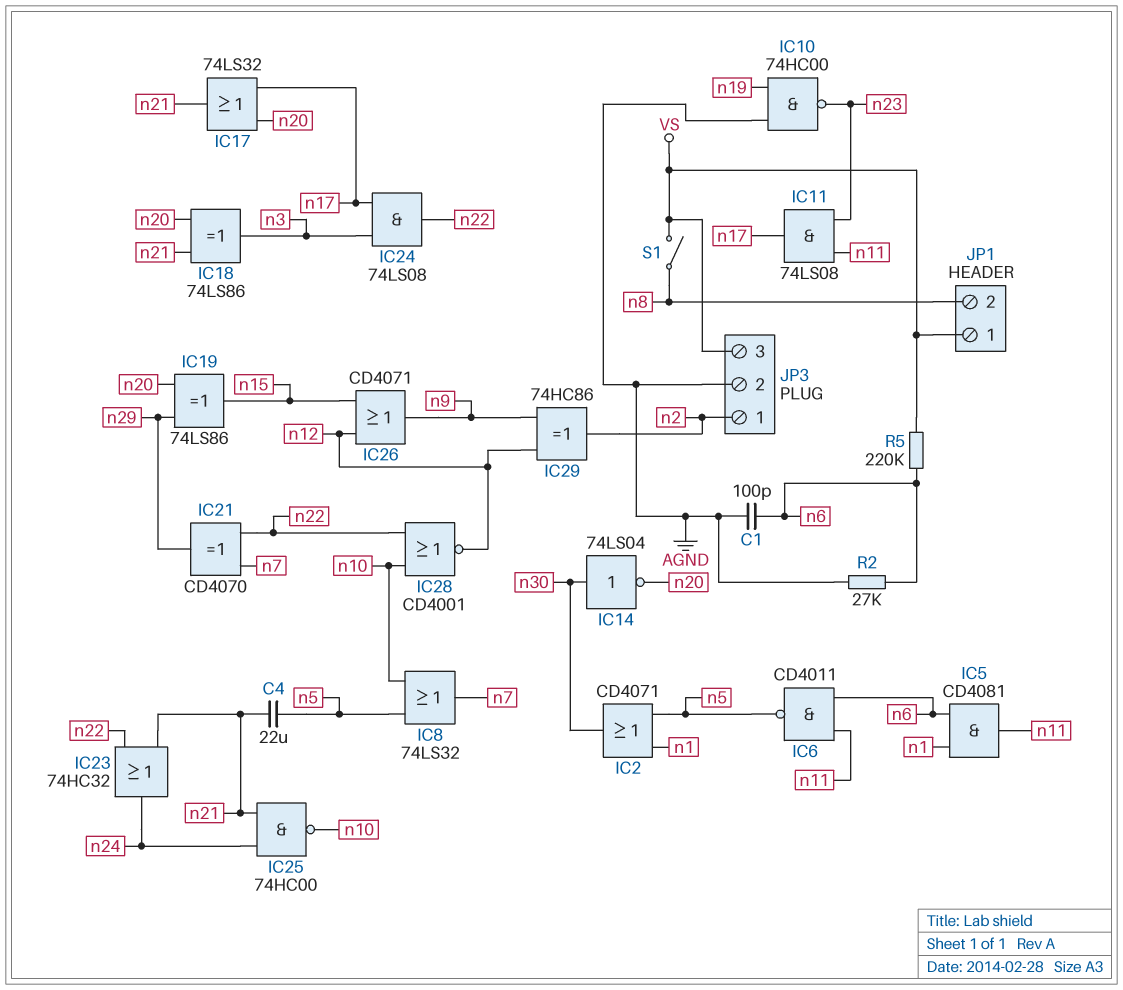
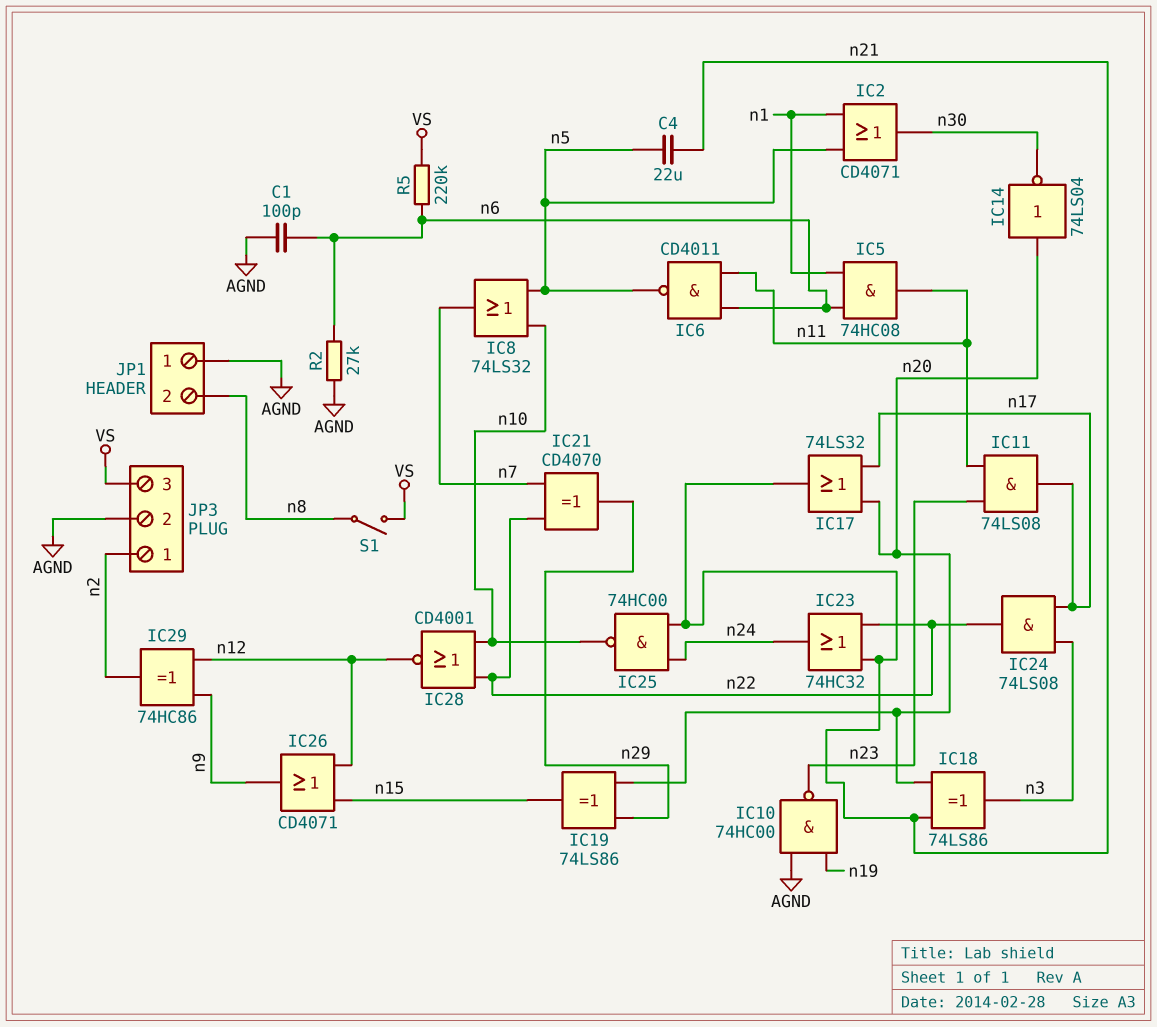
IC5: AND CD4081 (in n1, in n6, out n11) -> AND 74HC08 (in n1, in n6, out n11)
IC14: NOT 74LS04 (in n30, out n20) -> NOT 74LS04 (in n20, out n30)
JP1 pin 1: VS -> AGND

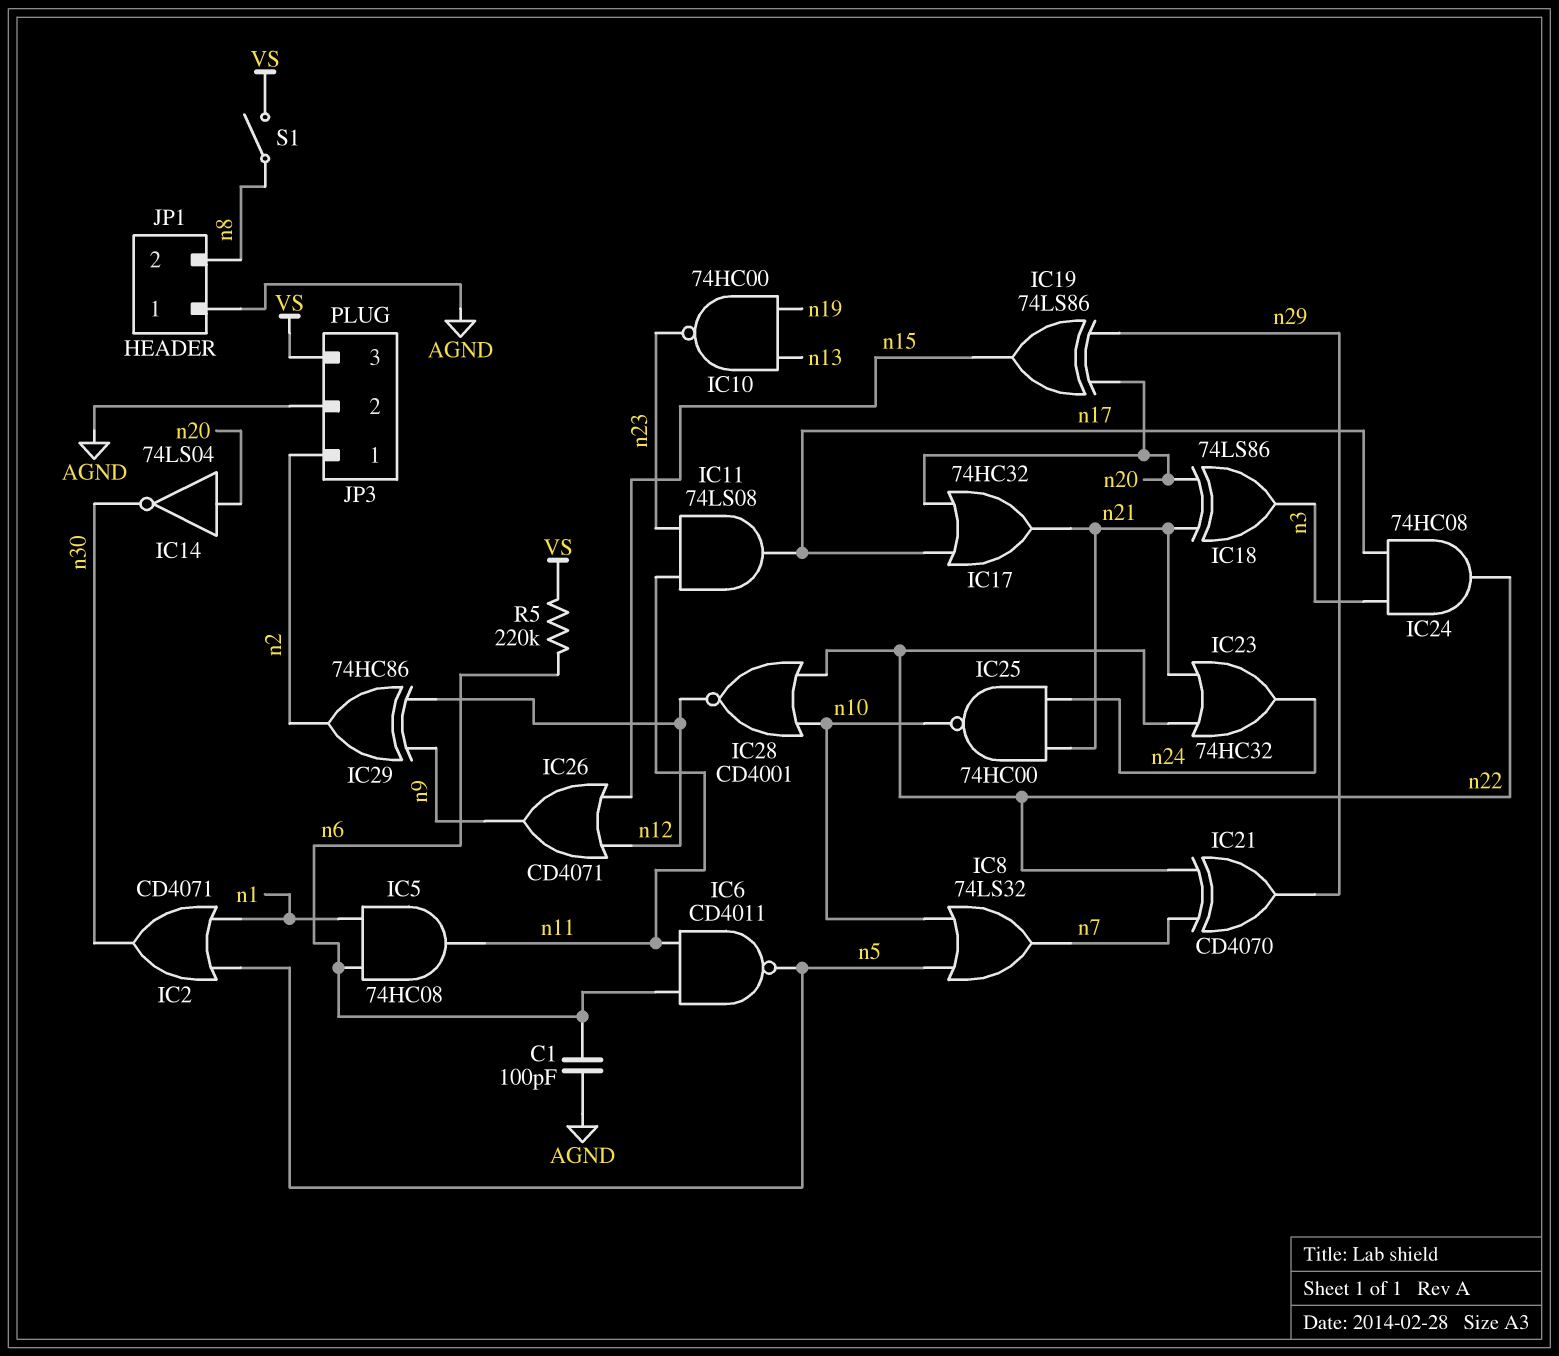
C4: 22uF (n5, n21) -> none
IC10: NAND 74HC00 (in AGND, in n19, out n23) -> NAND 74HC00 (in n13, in n19, out n23)
IC17: OR 74LS32 (in n17, in n20, out n21) -> OR 74HC32 (in n17, in n20, out n21)
IC24: AND 74LS08 (in n3, in n17, out n22) -> AND 74HC08 (in n3, in n17, out n22)
R2: 27k (AGND, n6) -> none

